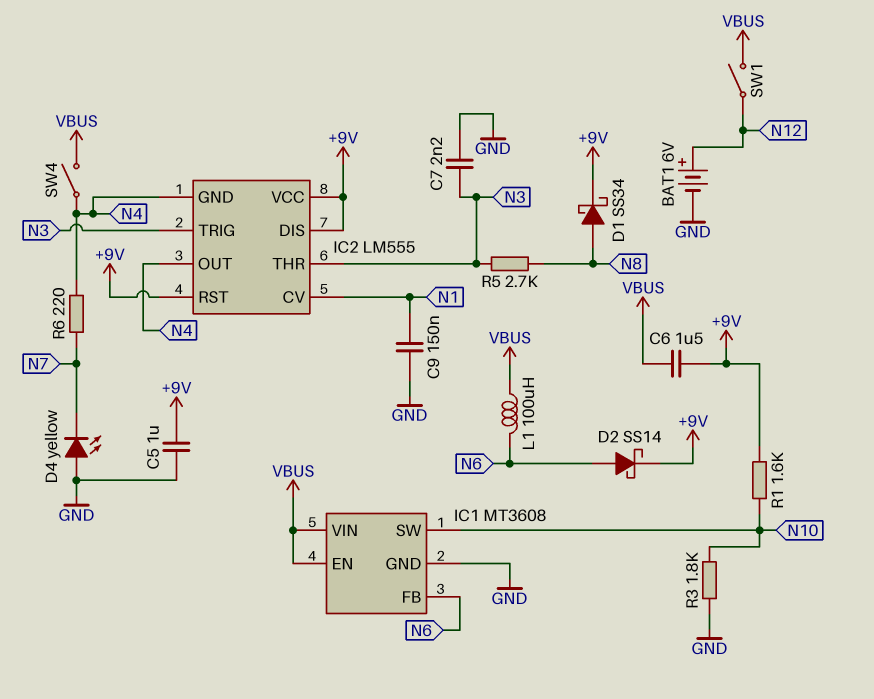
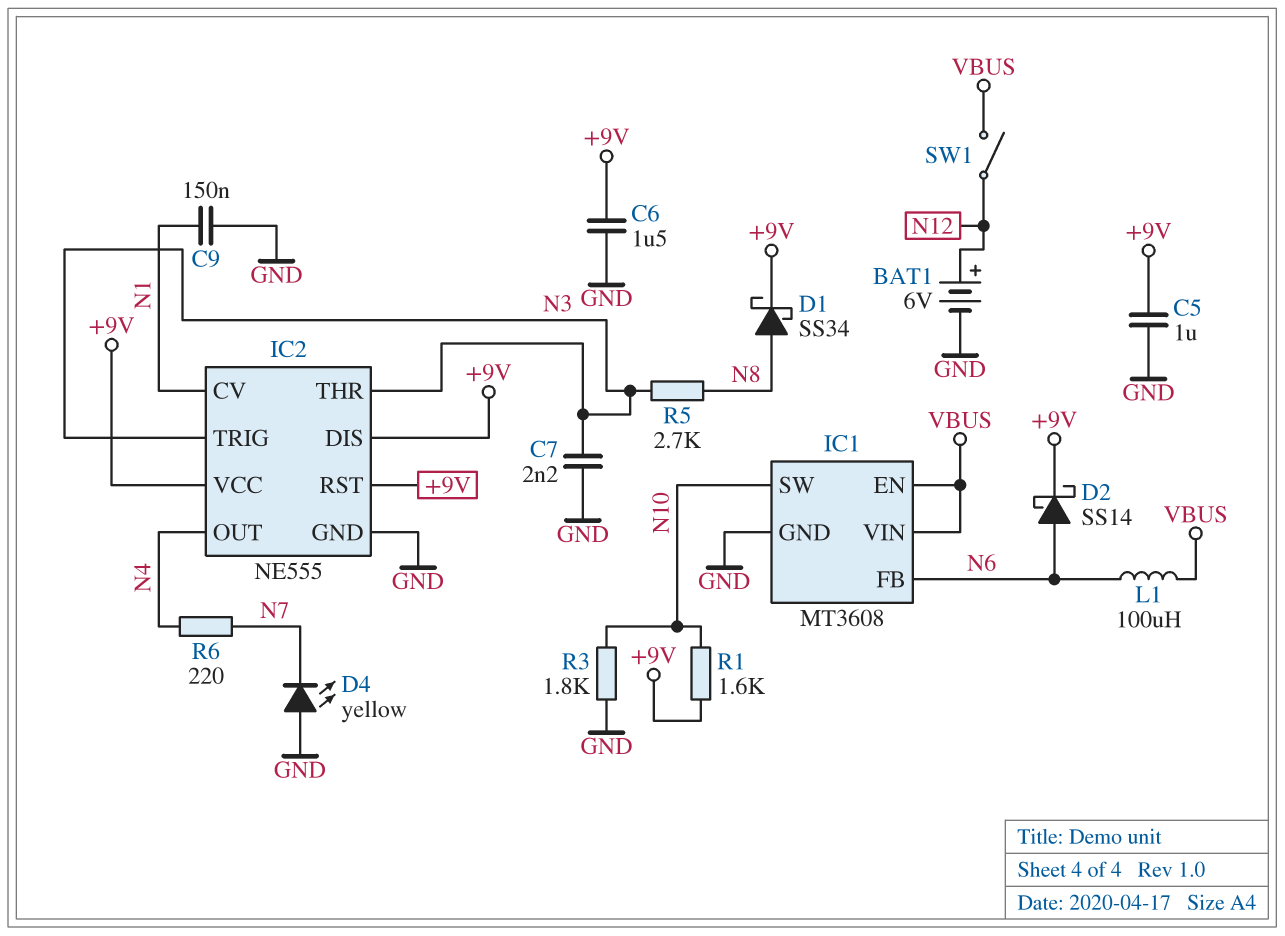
C6: 1.5uF (+9V, VBUS) -> 1.5uF (+9V, GND)
IC2: LM555 -> NE555
IC2 pin GND: N4 -> GND
SW4: switch (N4, VBUS) -> none

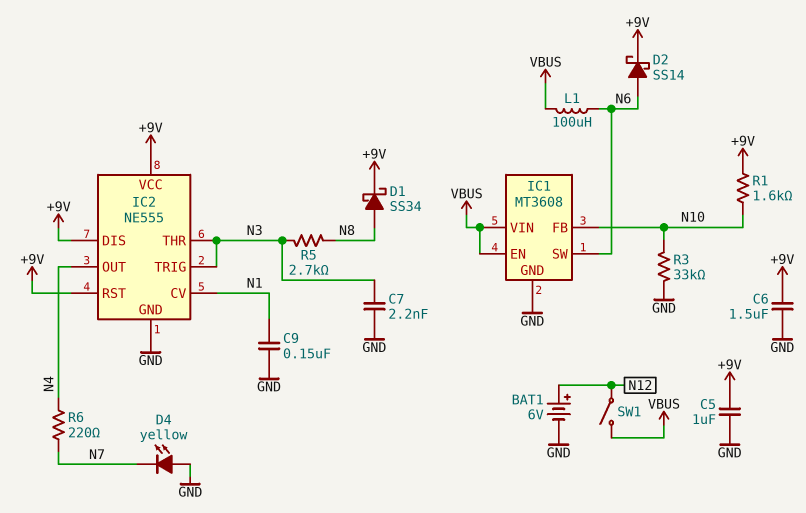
IC1 pin FB: N6 -> N10
IC1 pin SW: N10 -> N6
R3: 1.8k (GND, N10) -> 33k (GND, N10)

